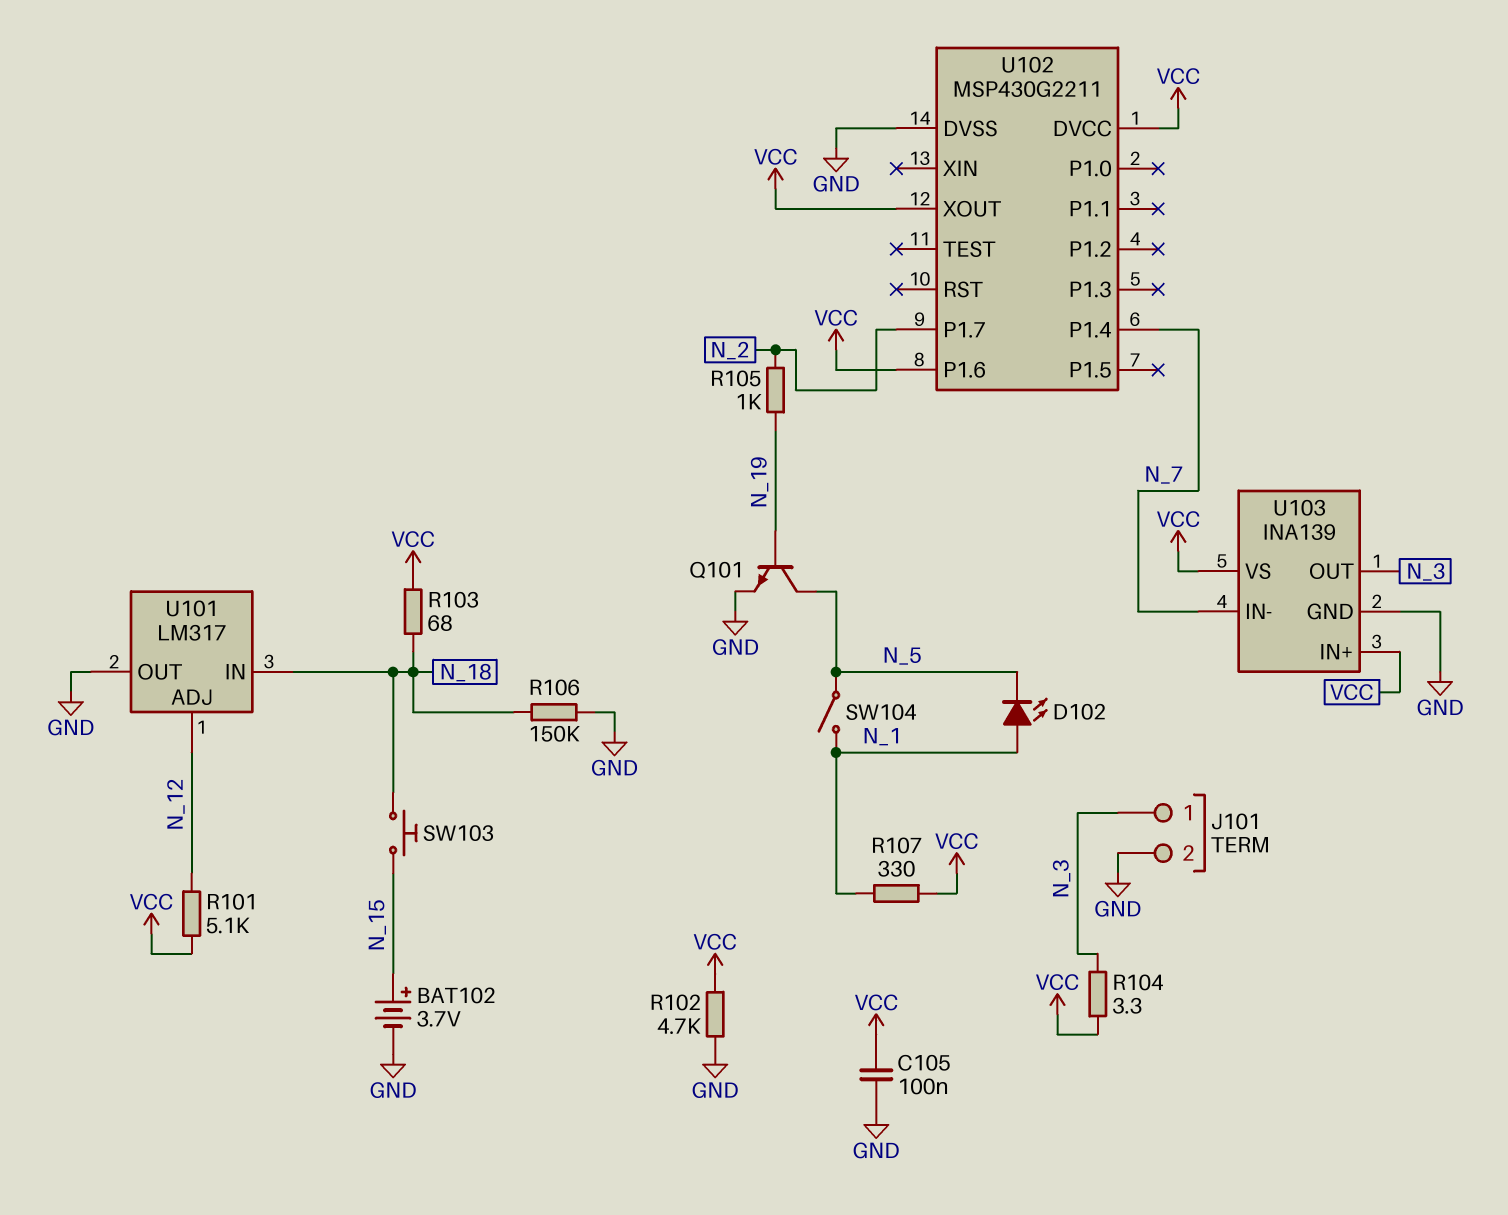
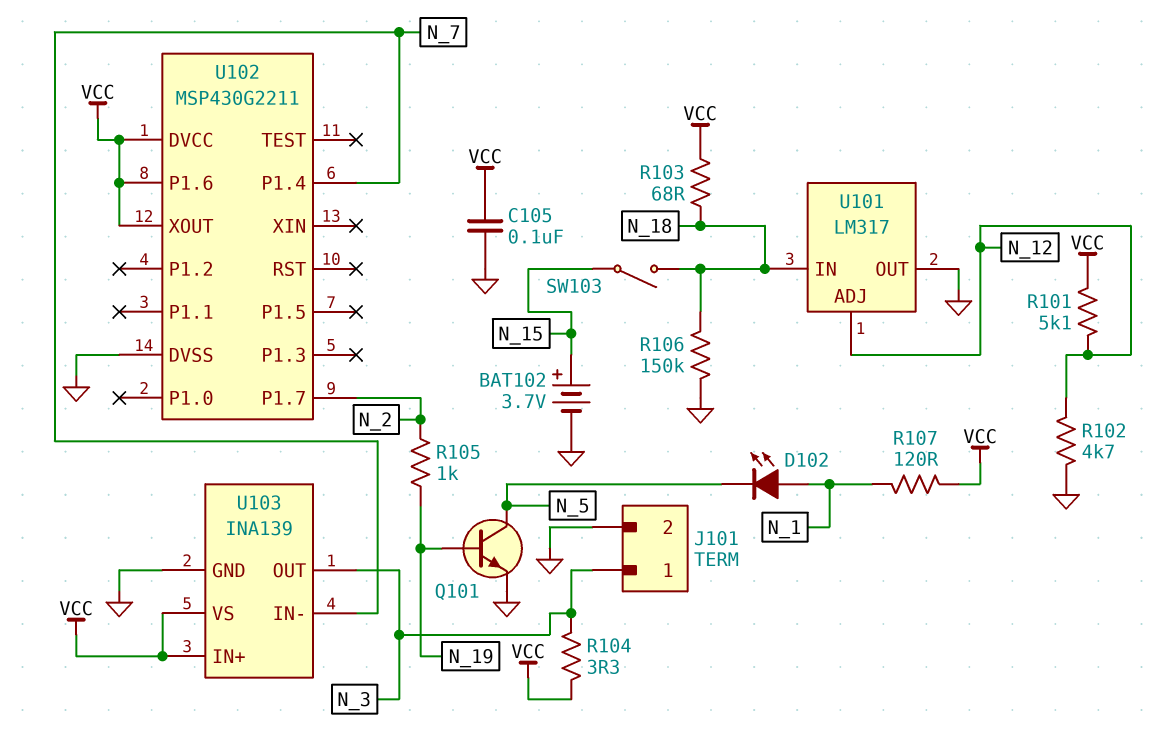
R102: 4.7k (GND, VCC) -> 4.7k (GND, N_12)
R107: 330 (N_1, VCC) -> 120 (N_1, VCC)
SW103: button (N_15, N_18) -> switch (N_15, N_18)
SW104: switch (N_1, N_5) -> none

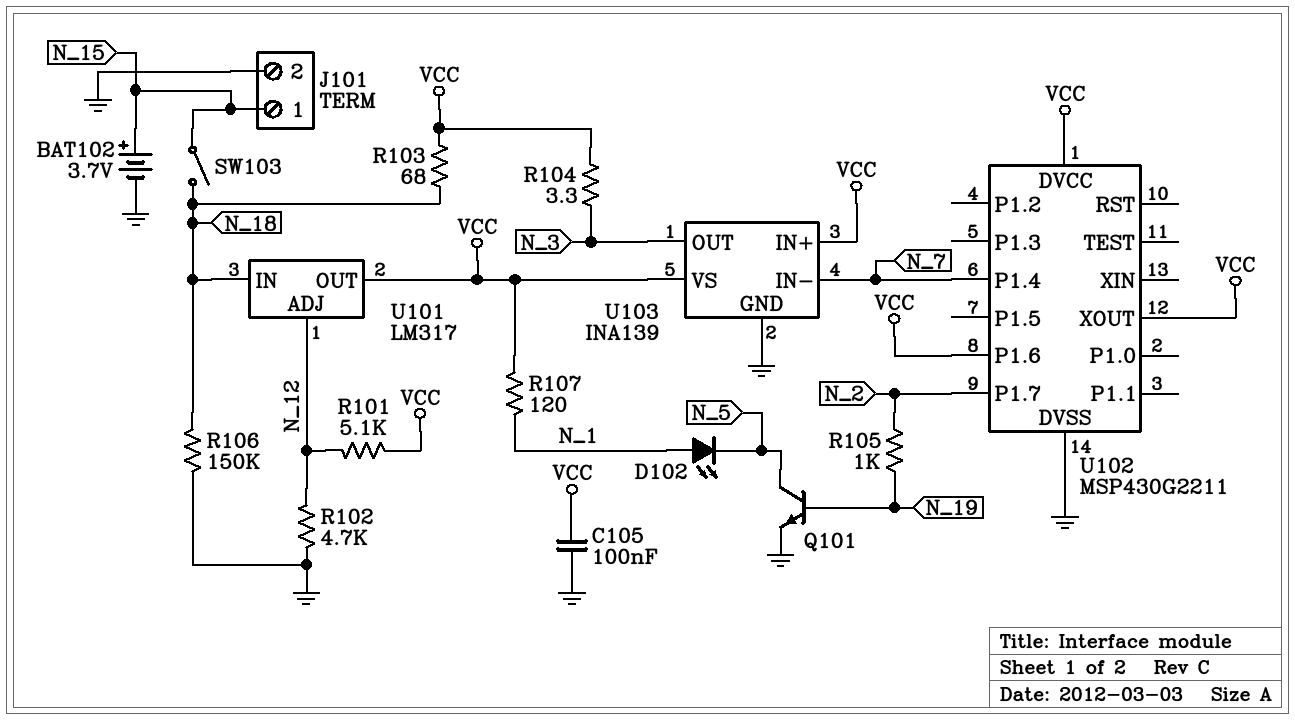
J101 pin 1: N_3 -> N_15
U101 pin OUT: GND -> VCC

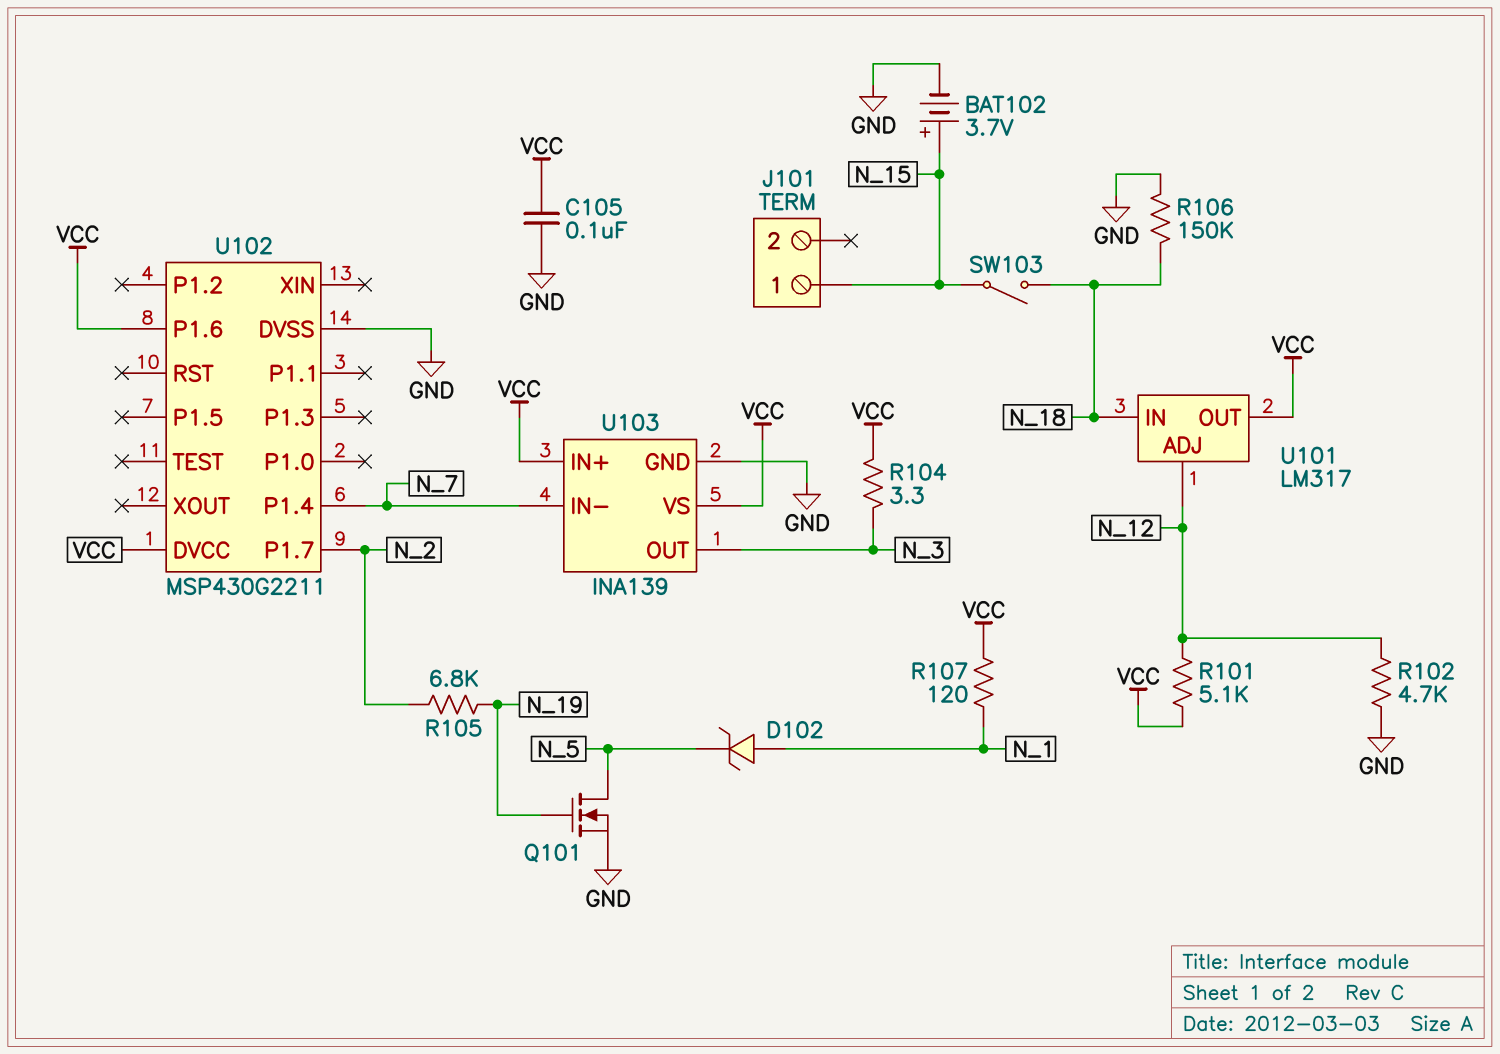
D102: LED (A N_1, K N_5) -> zener (A N_1, K N_5)
J101 pin 2: GND -> none
Q101: NPN (B N_19, C N_5, E GND) -> NMOS (G N_19, D N_5, S GND)
R103: 68 (N_18, VCC) -> none
R105: 1k (N_2, N_19) -> 6.8k (N_2, N_19)
U102 pin XOUT: VCC -> none

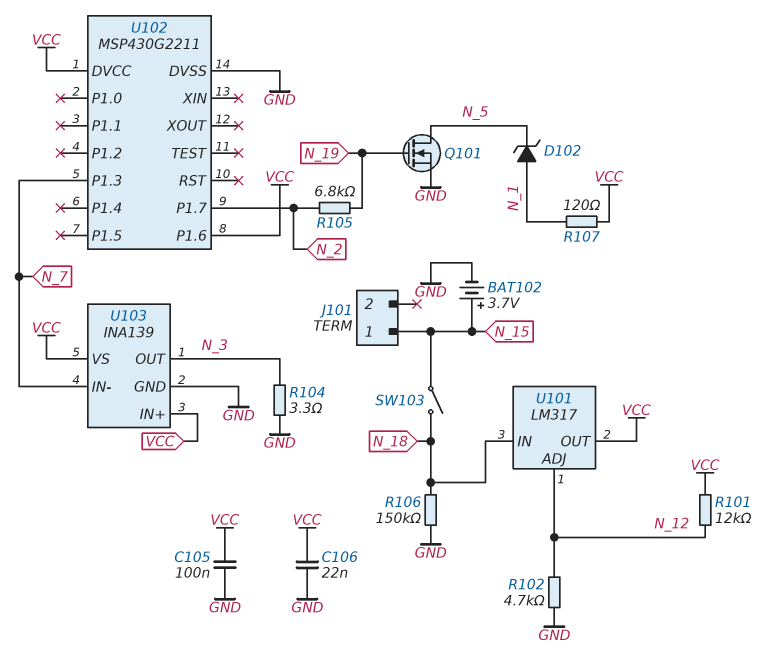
C106: none -> 22nF (GND, VCC)
R101: 5.1k (N_12, VCC) -> 12k (N_12, VCC)
R104: 3.3 (N_3, VCC) -> 3.3 (GND, N_3)
U102 pin P1.3: none -> N_7
U102 pin P1.4: N_7 -> none

